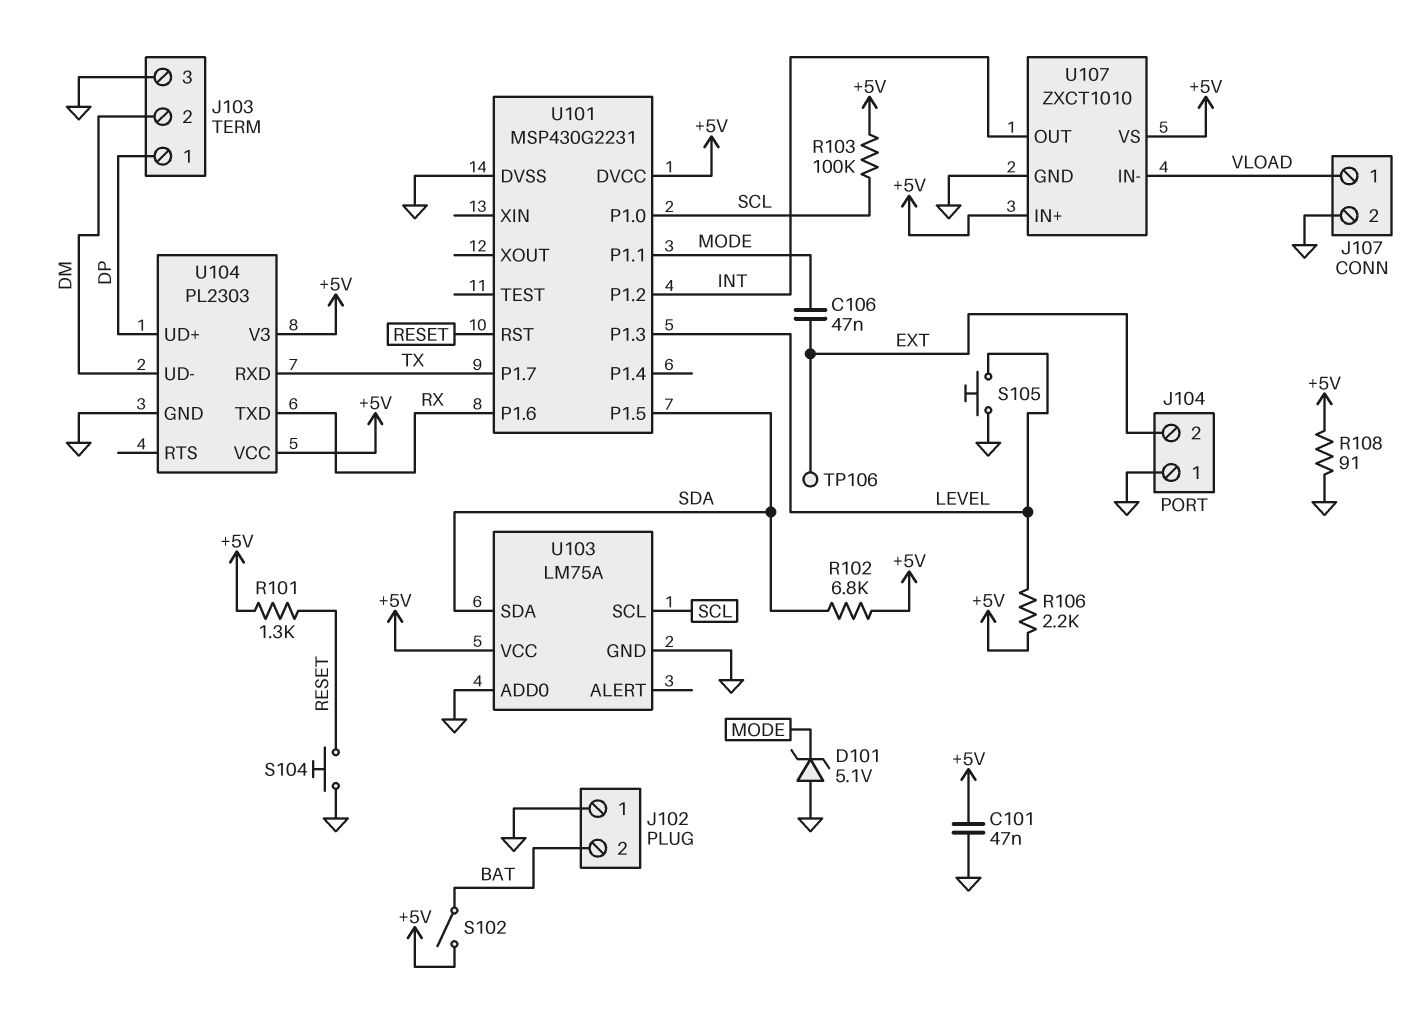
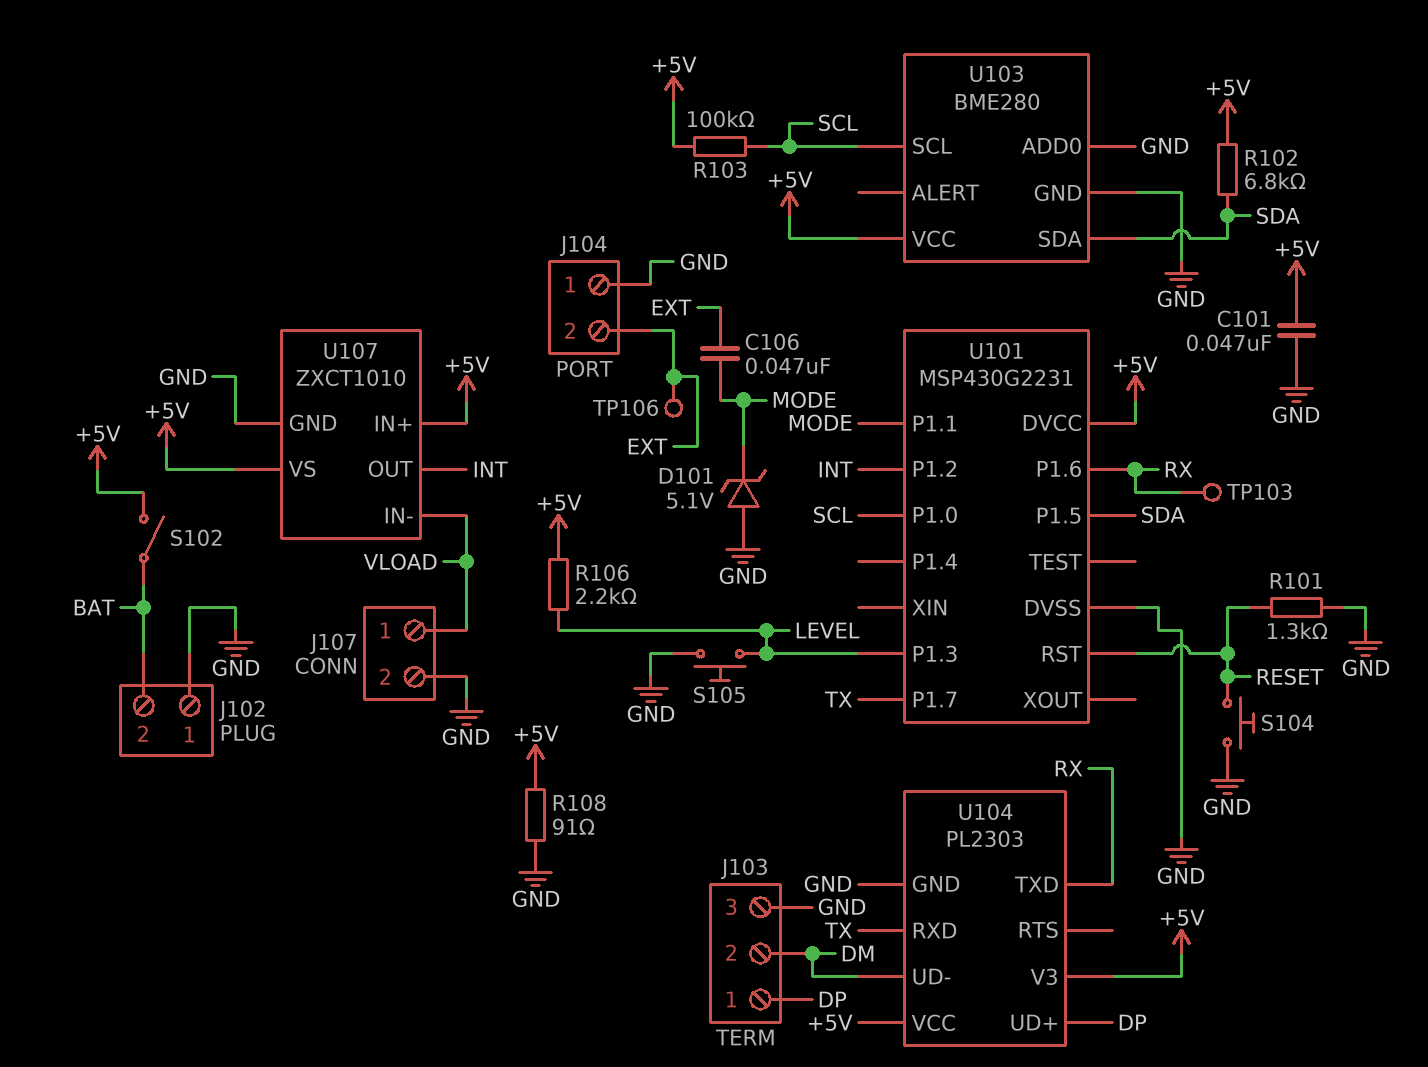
R101: 1.3k (+5V, RESET) -> 1.3k (GND, RESET)
TP103: none -> test point (RX)
U103: LM75A -> BME280

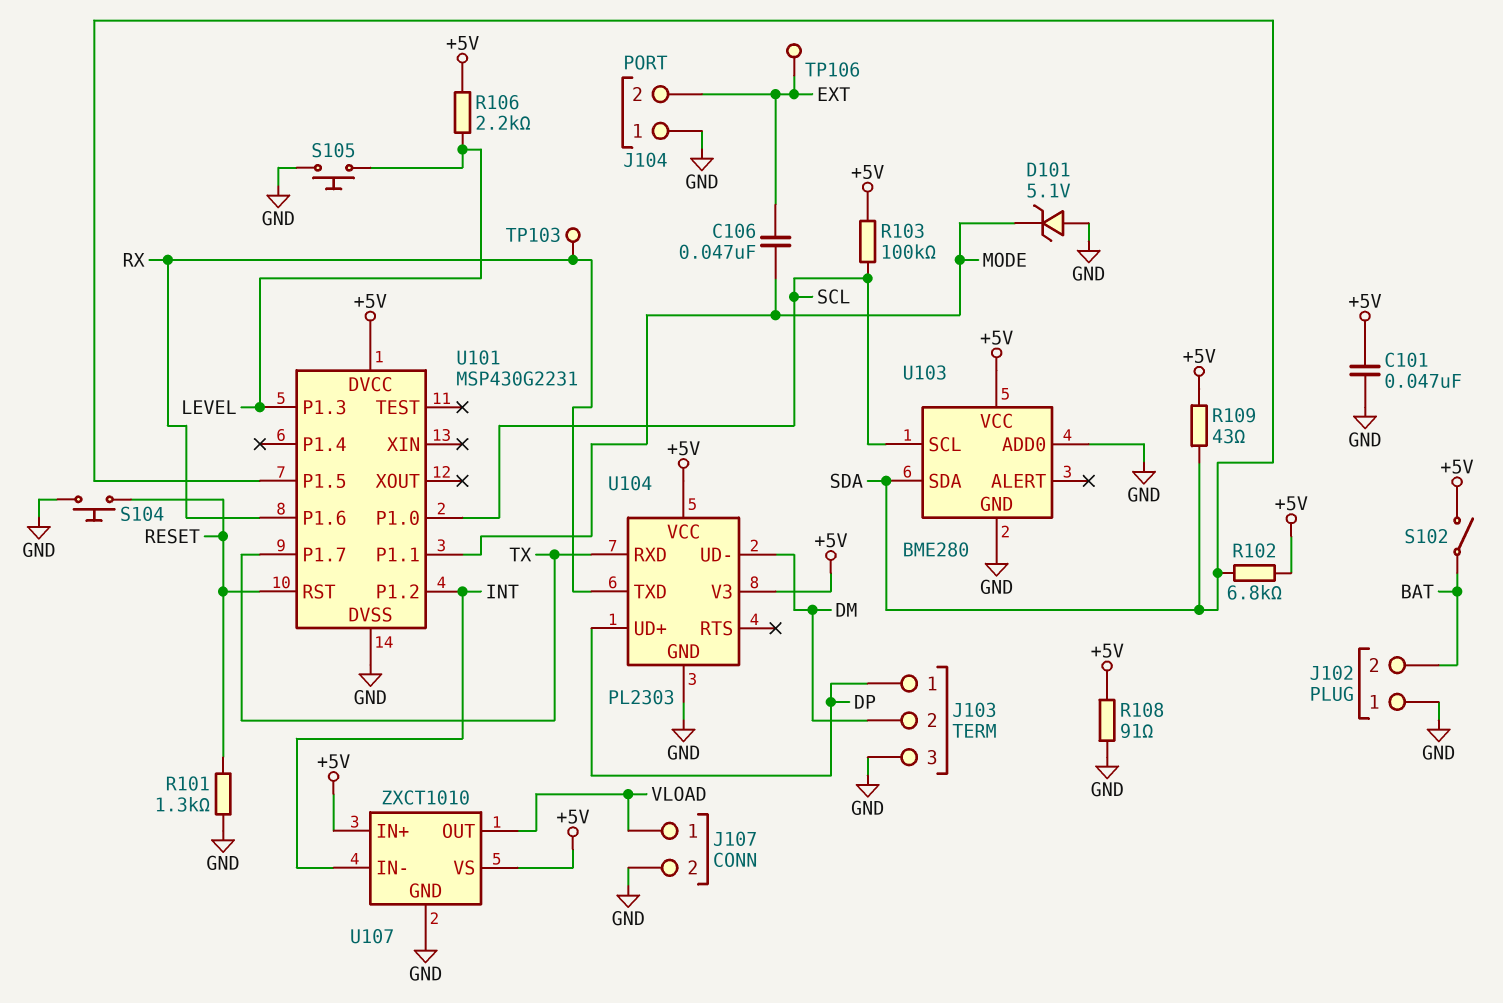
R109: none -> 43 (+5V, SDA)
U107 pin IN-: VLOAD -> INT
U107 pin OUT: INT -> VLOAD

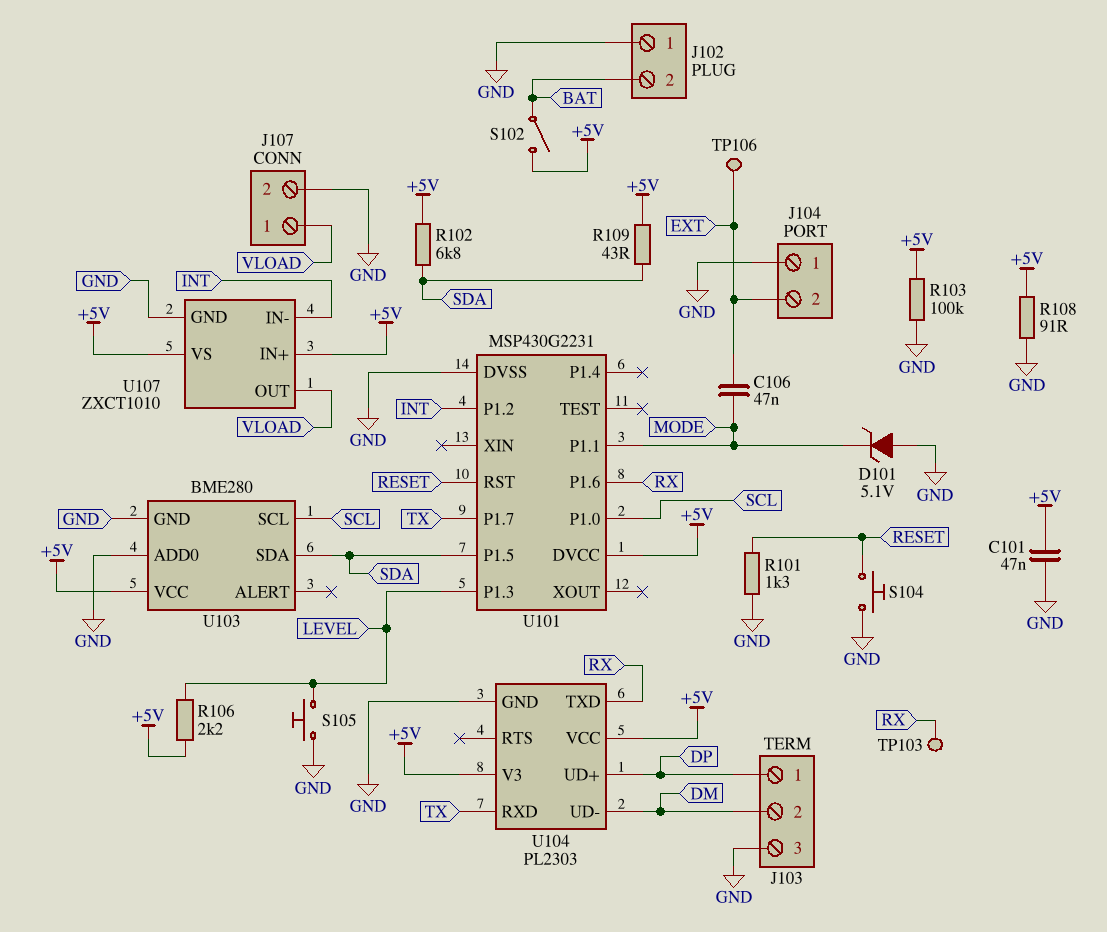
R103: 100k (+5V, SCL) -> 100k (+5V, GND)

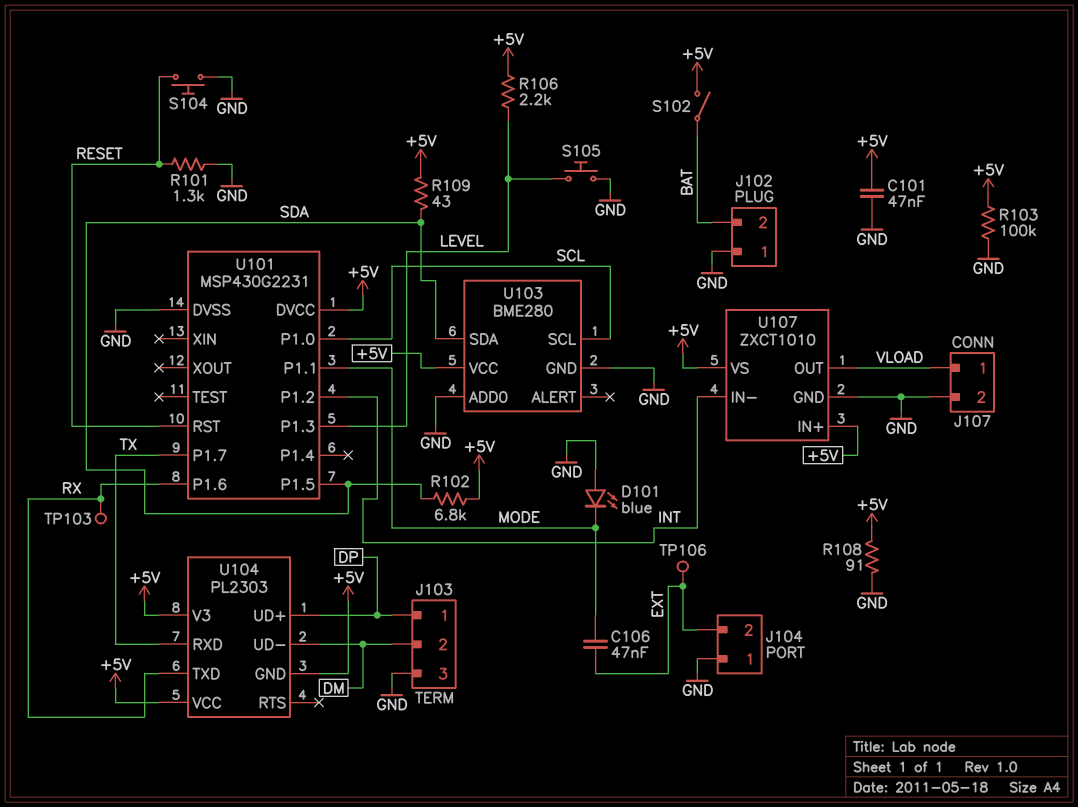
D101: zener 5.1V (A GND, K MODE) -> LED blue (A GND, K MODE)
U104 pin GND: GND -> +5V

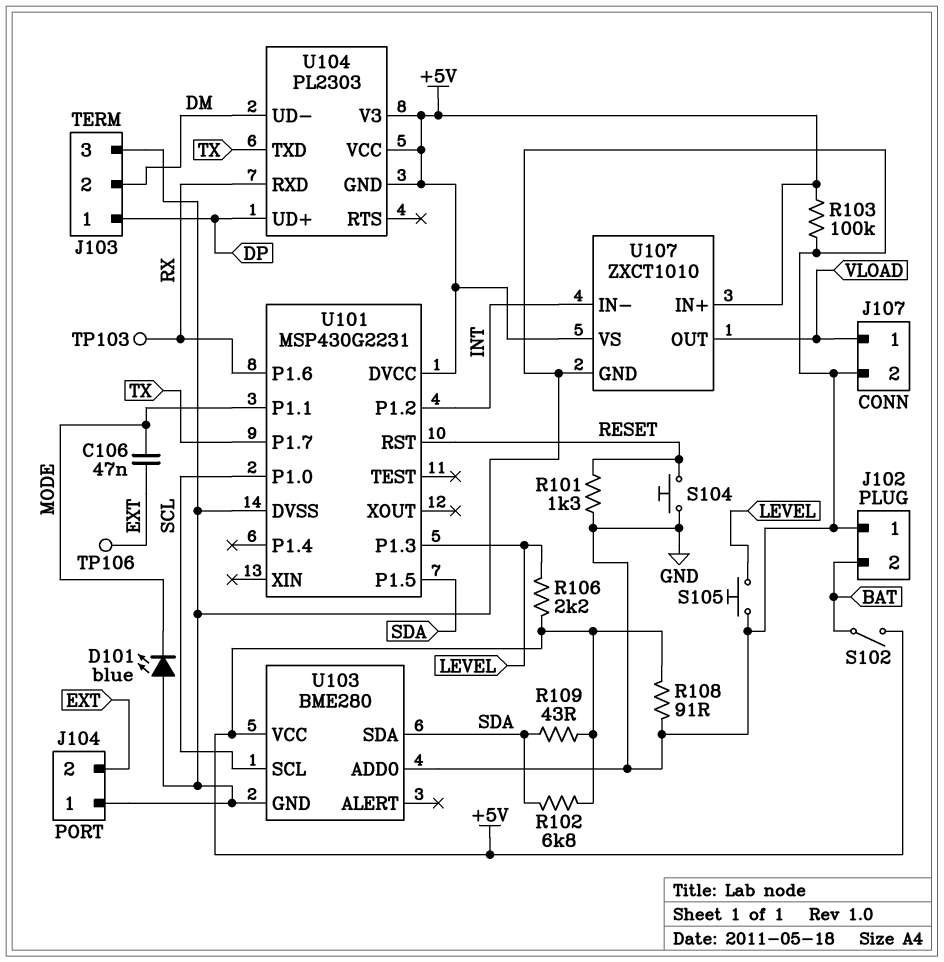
C101: 47nF (+5V, GND) -> none
U104 pin RXD: TX -> RX
U104 pin TXD: RX -> TX

